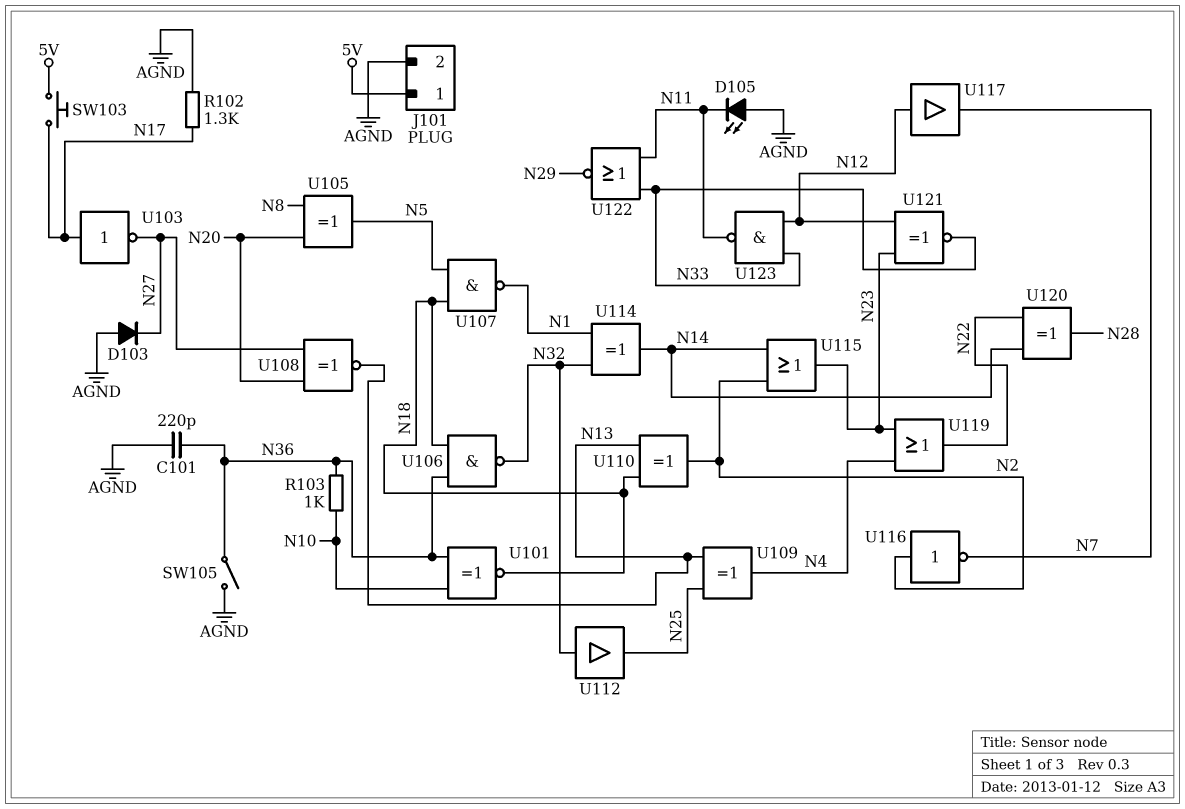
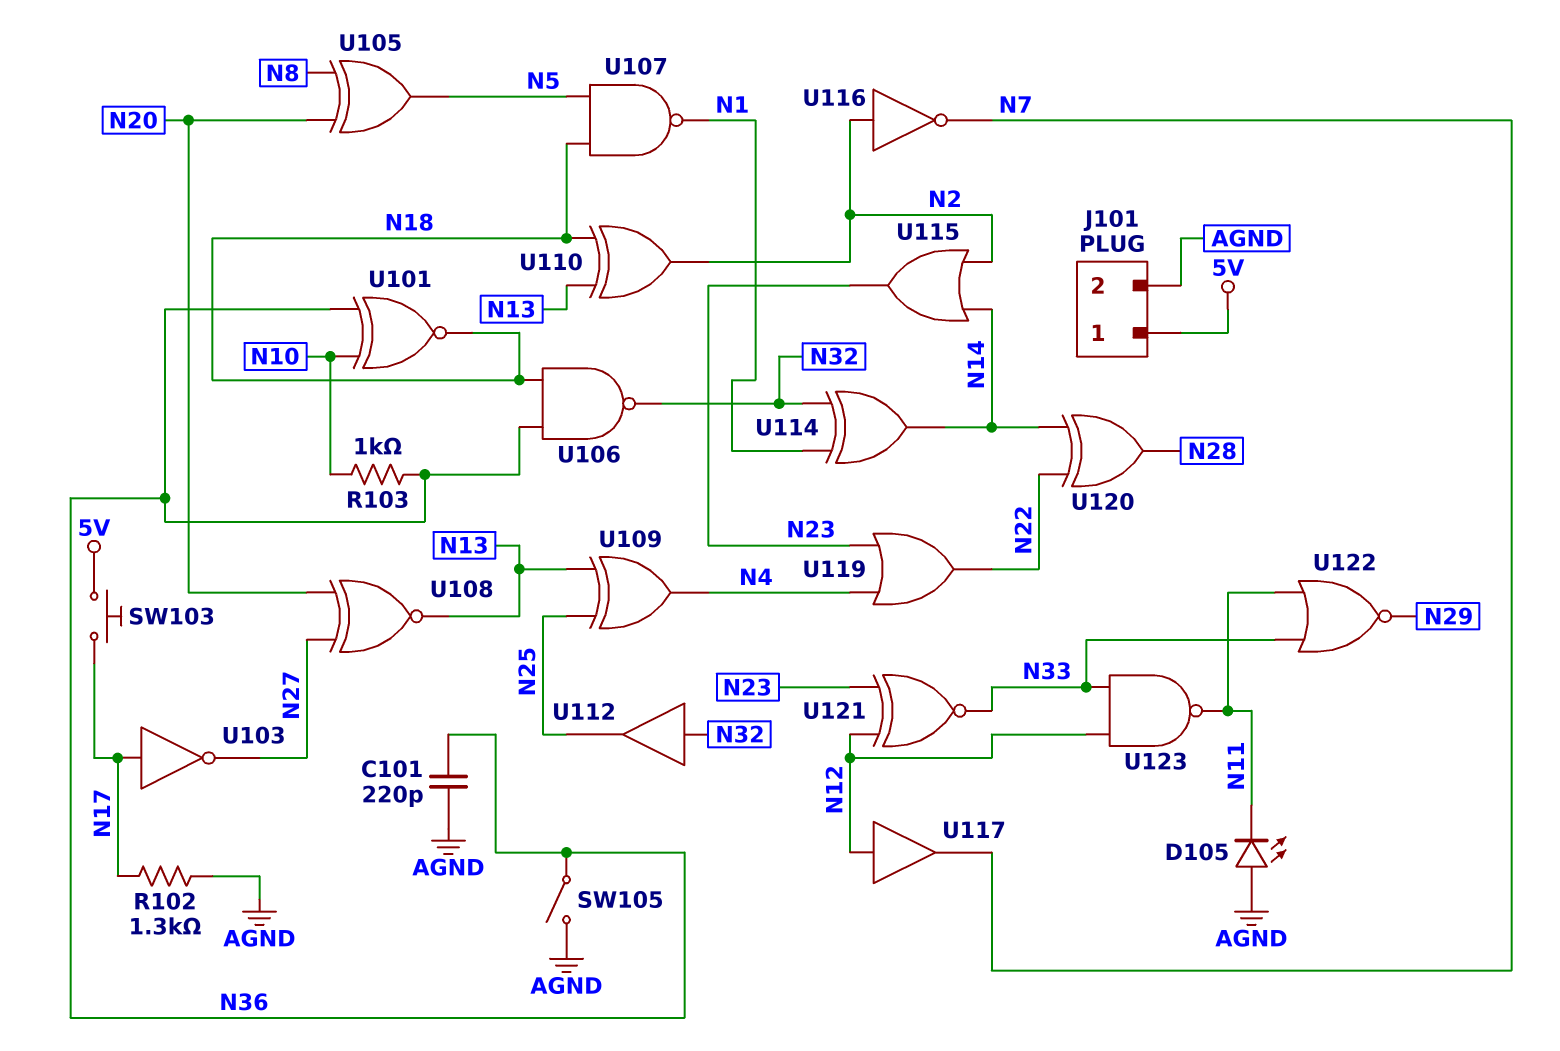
D103: diode (A AGND, K N27) -> none

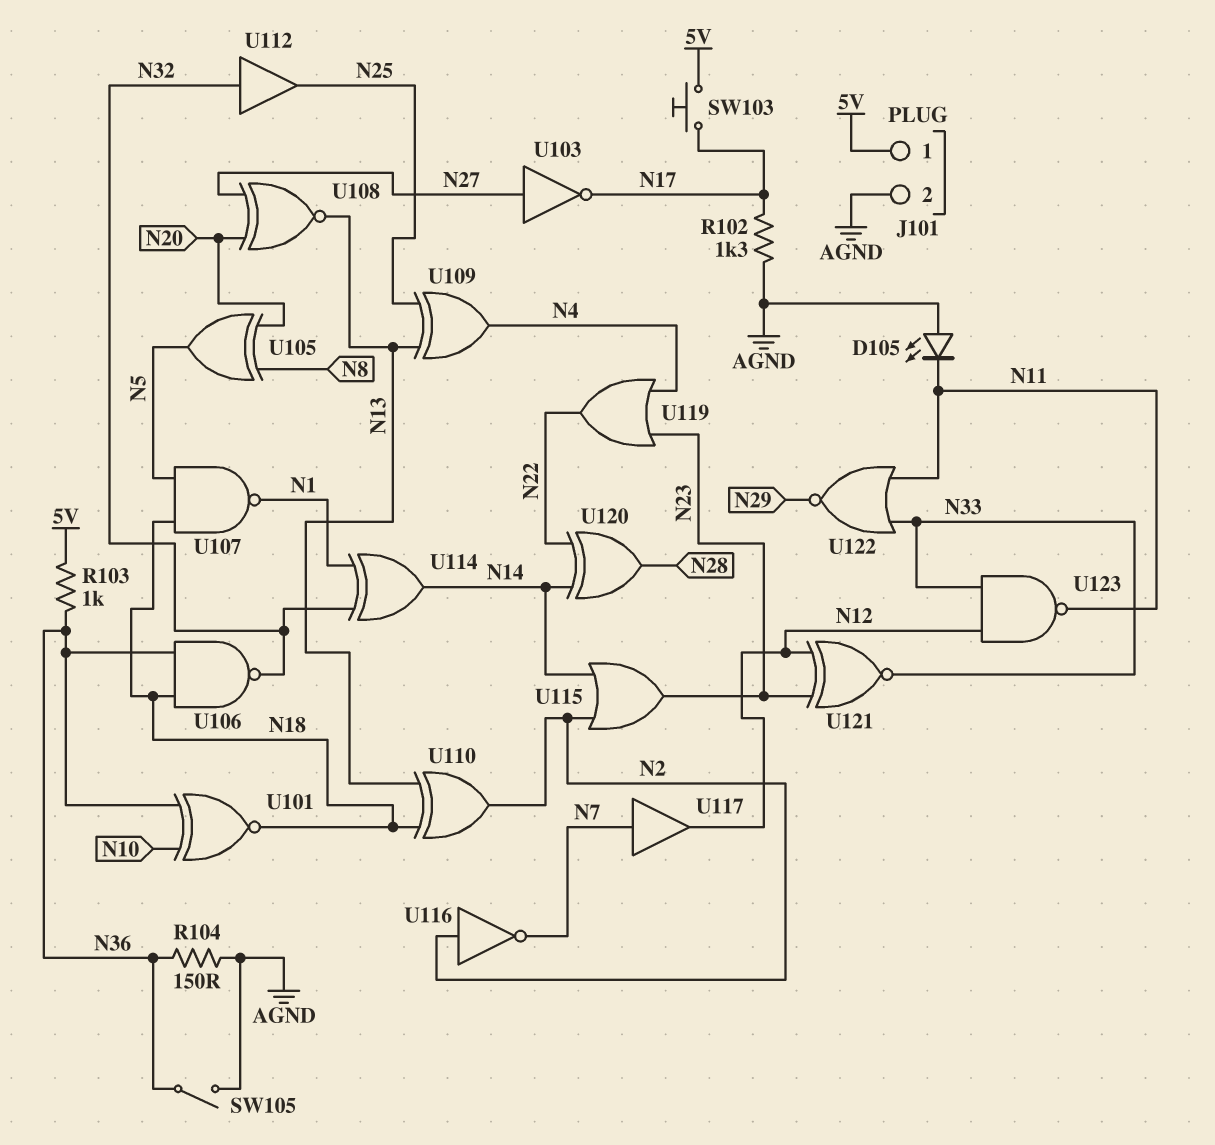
C101: 220pF (AGND, N36) -> none
R103: 1k (N10, N36) -> 1k (5V, N36)
R104: none -> 150 (AGND, N36)
U103: NOT (in N17, out N27) -> NOT (in N27, out N17)
U117: buffer (in N12, out N7) -> buffer (in N7, out N12)

